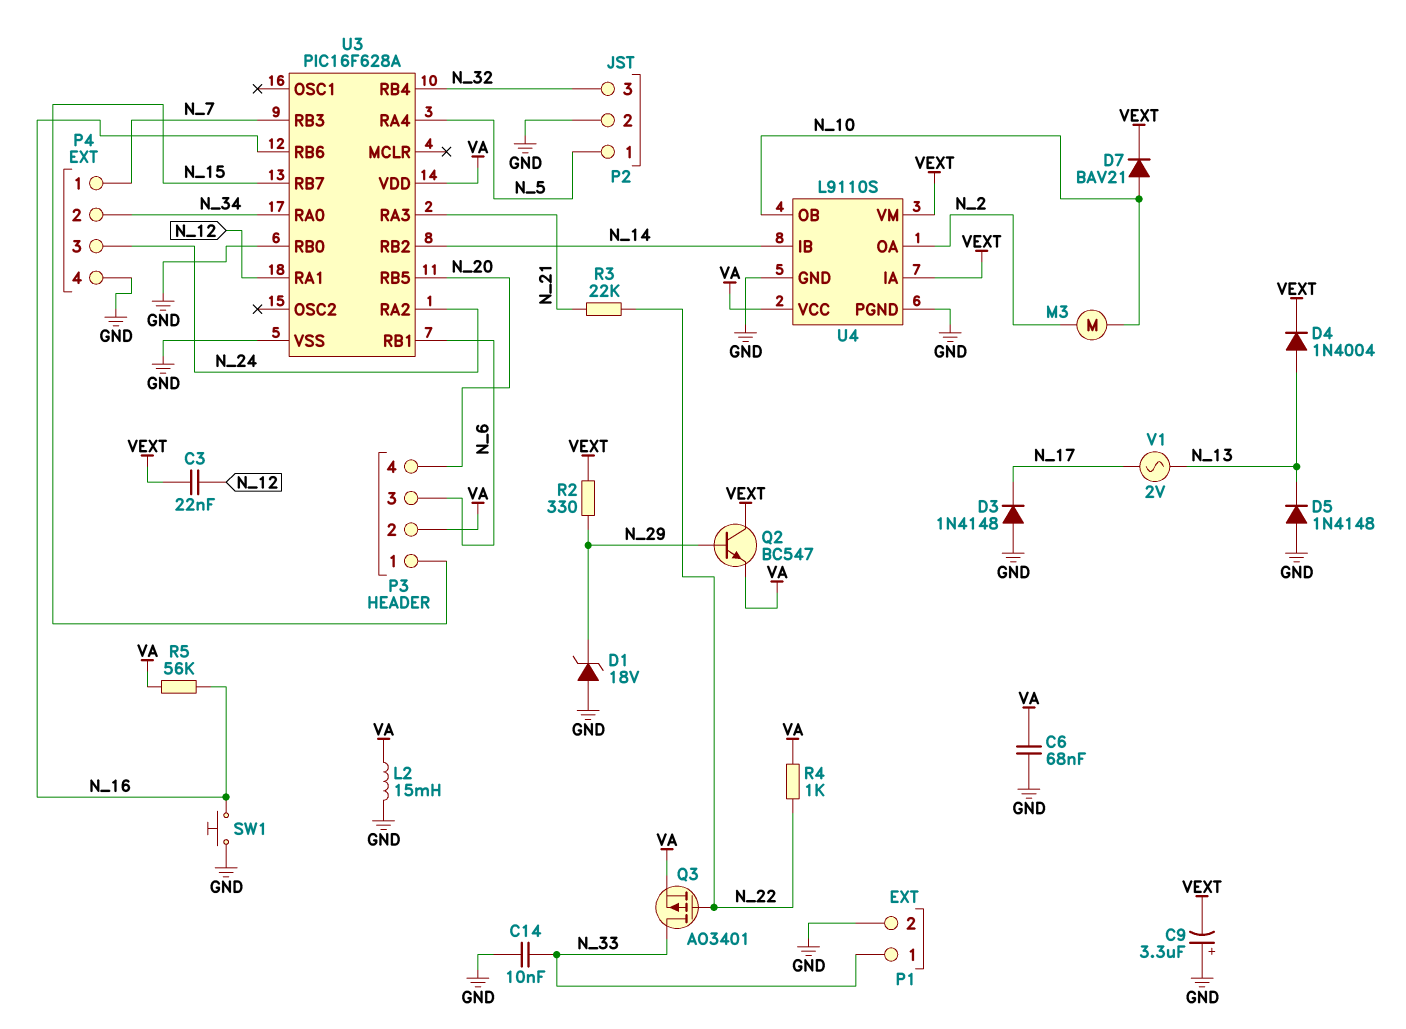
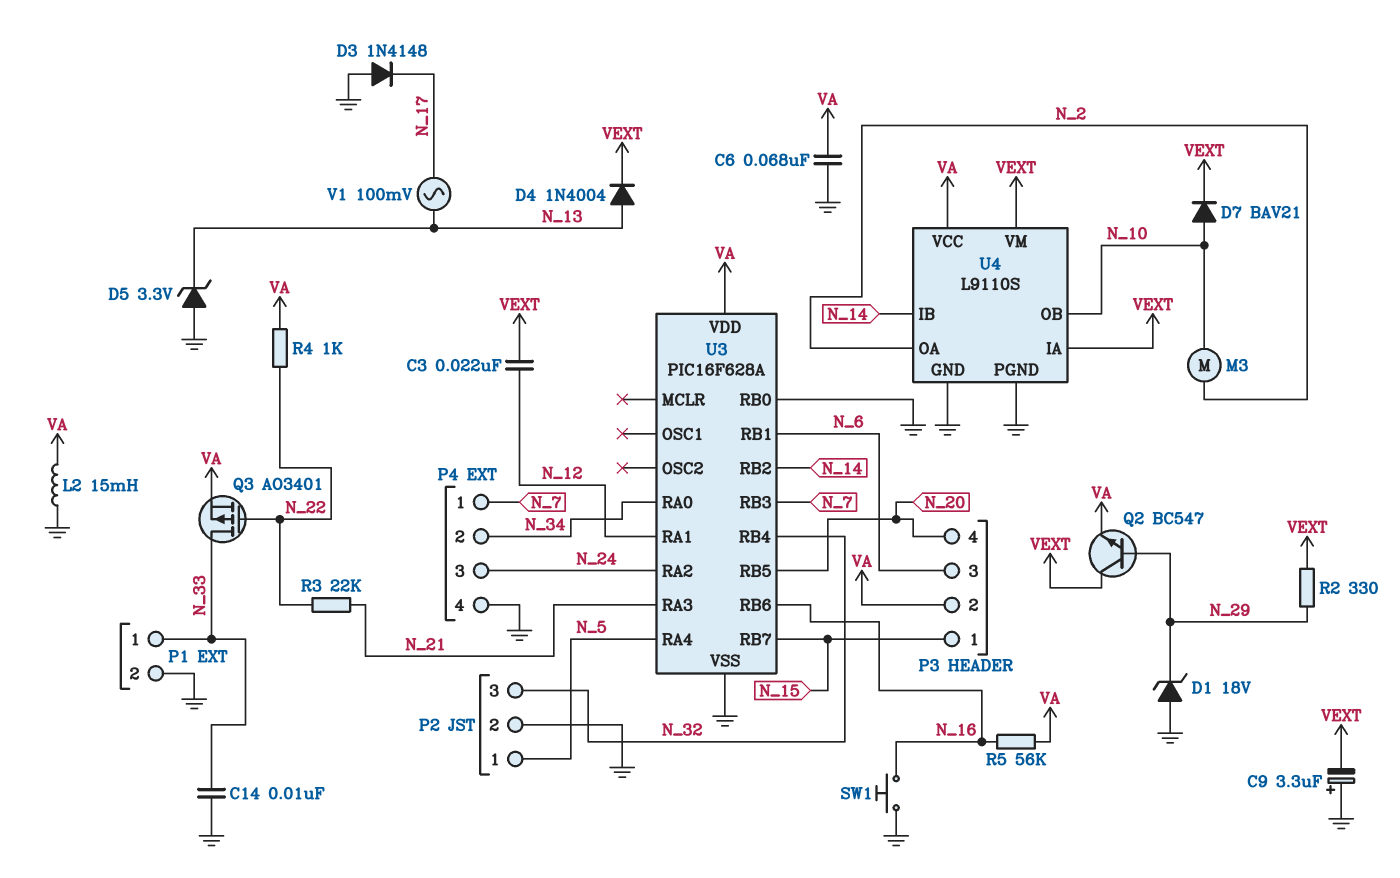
D5: diode 1N4148 (A GND, K N_13) -> zener 3.3V (A GND, K N_13)
V1: AC 2V (N_13, N_17) -> AC 100mV (N_13, N_17)

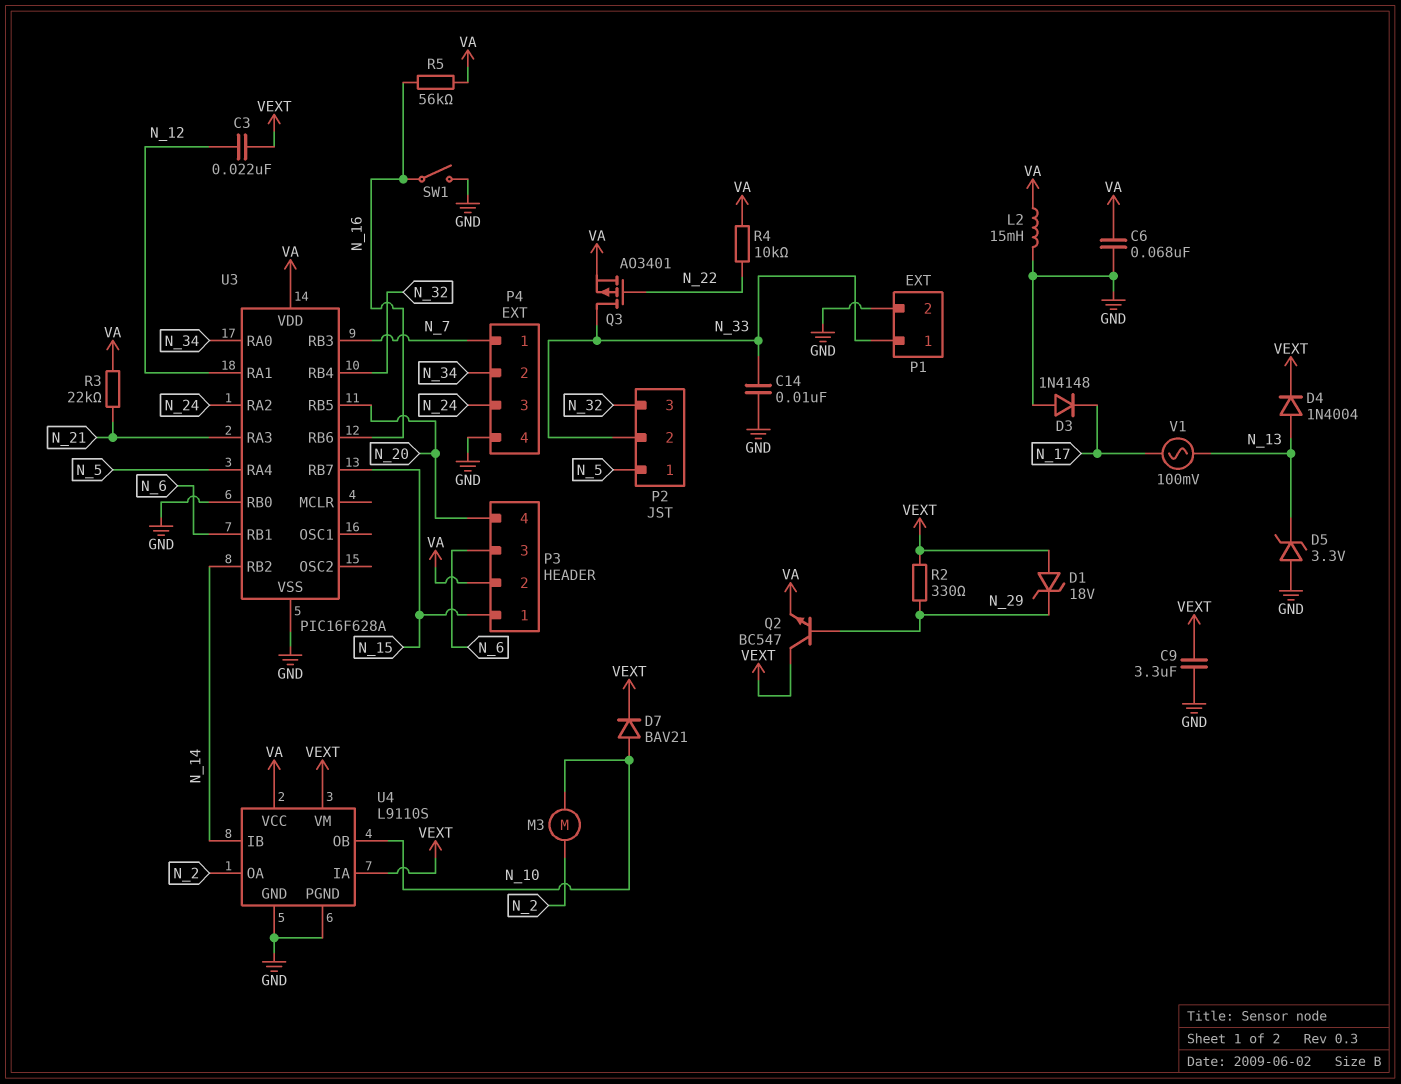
C9: 3.3uF (plus GND, minus VEXT) -> 3.3uF (GND, VEXT)
D1: zener 18V (A GND, K N_29) -> zener 18V (A VEXT, K N_29)
P2 pin 2: GND -> N_33
R3: 22k (N_21, N_22) -> 22k (N_21, VA)
R4: 1k (N_22, VA) -> 10k (N_22, VA)
SW1: button (GND, N_16) -> switch (GND, N_16)

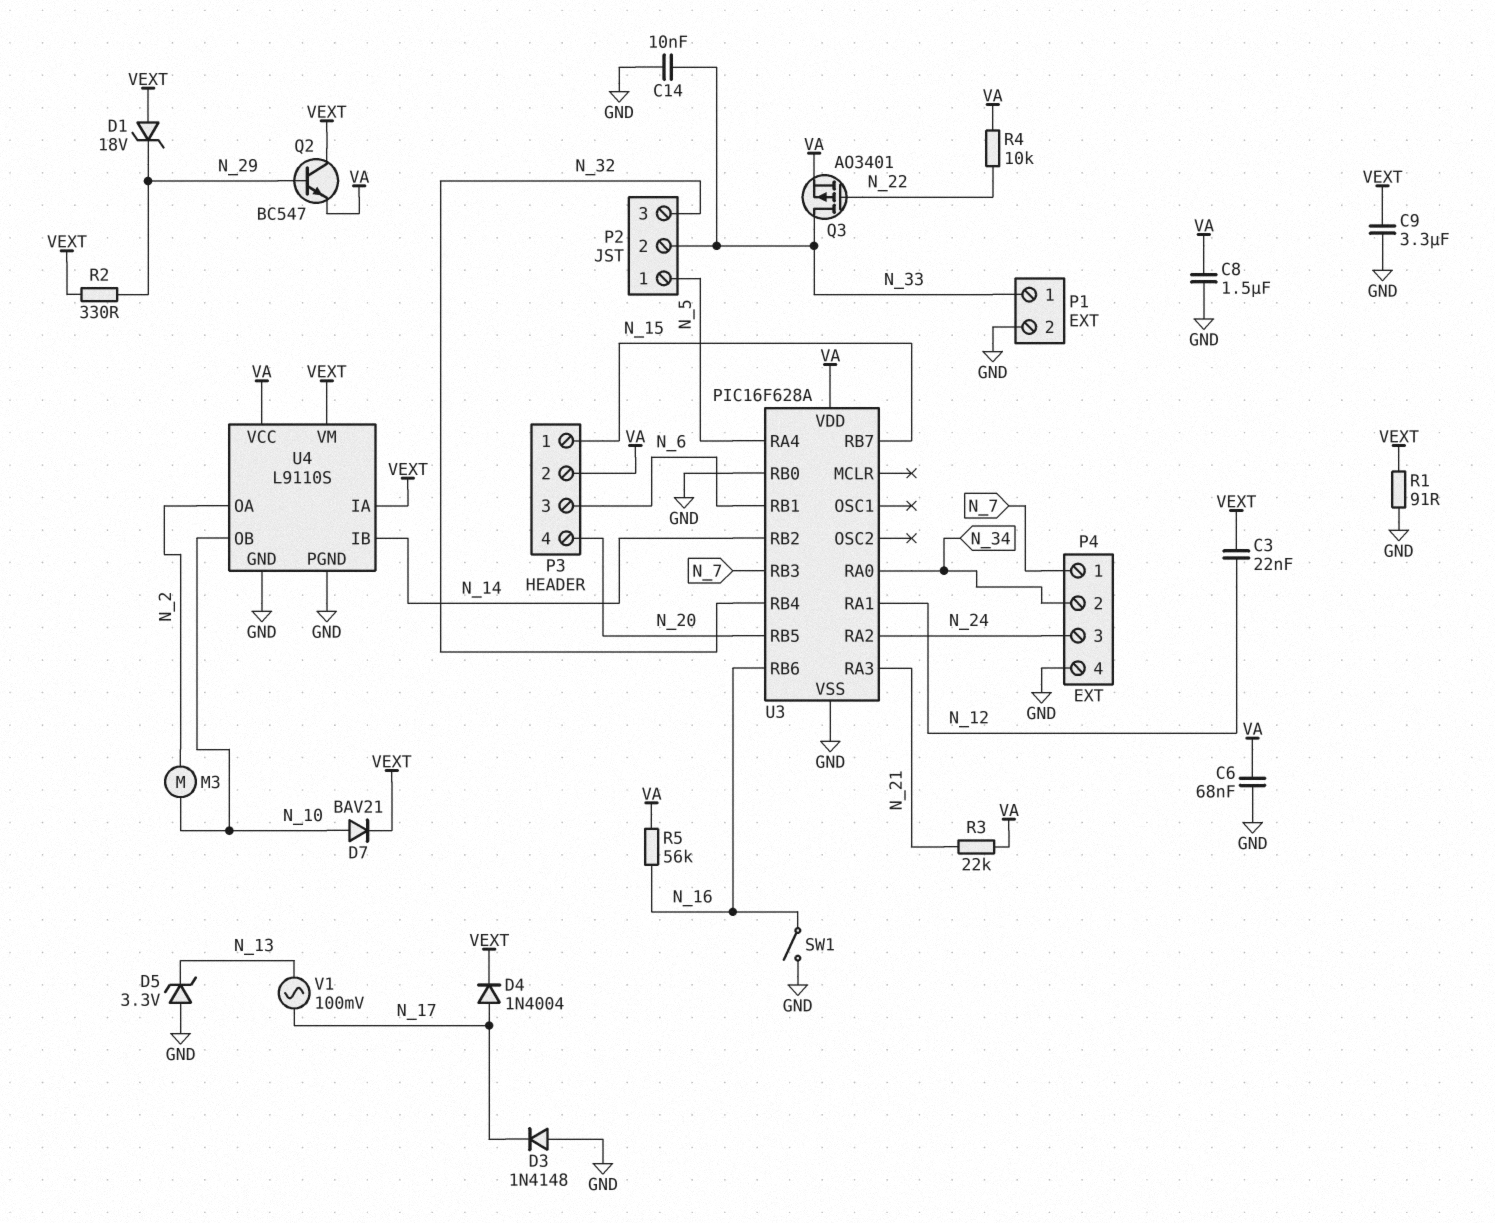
C8: none -> 1.5uF (GND, VA)
D4: diode 1N4004 (A N_13, K VEXT) -> diode 1N4004 (A N_17, K VEXT)
L2: 15mH (GND, VA) -> none
R1: none -> 91 (GND, VEXT)

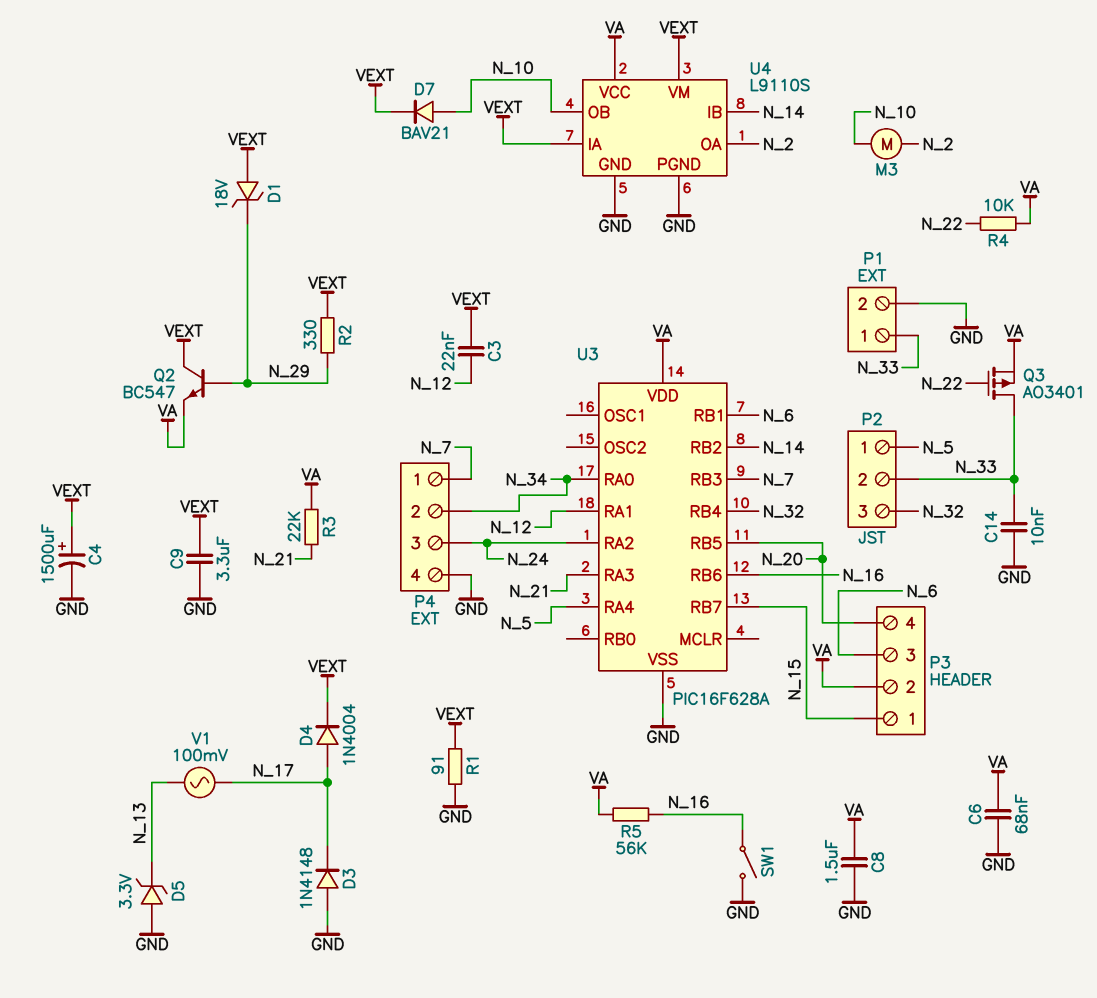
C4: none -> 1500uF (plus VEXT, minus GND)
U3 pin RB0: GND -> none

